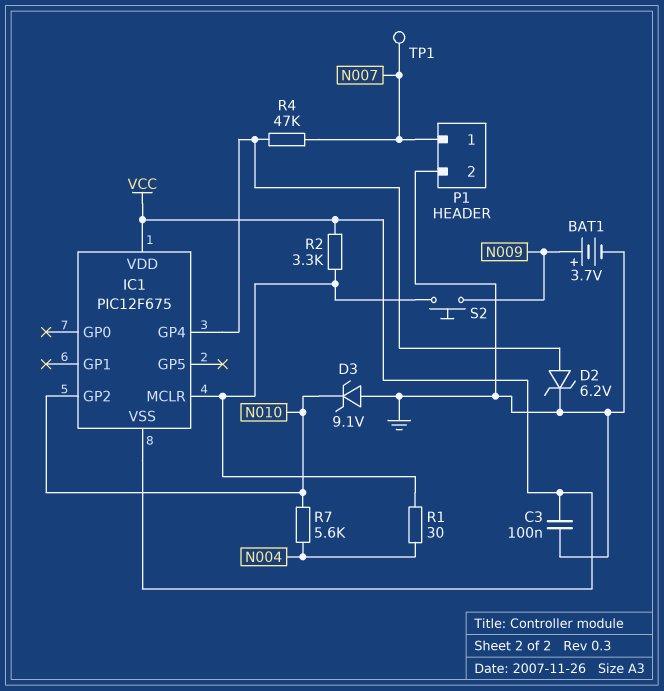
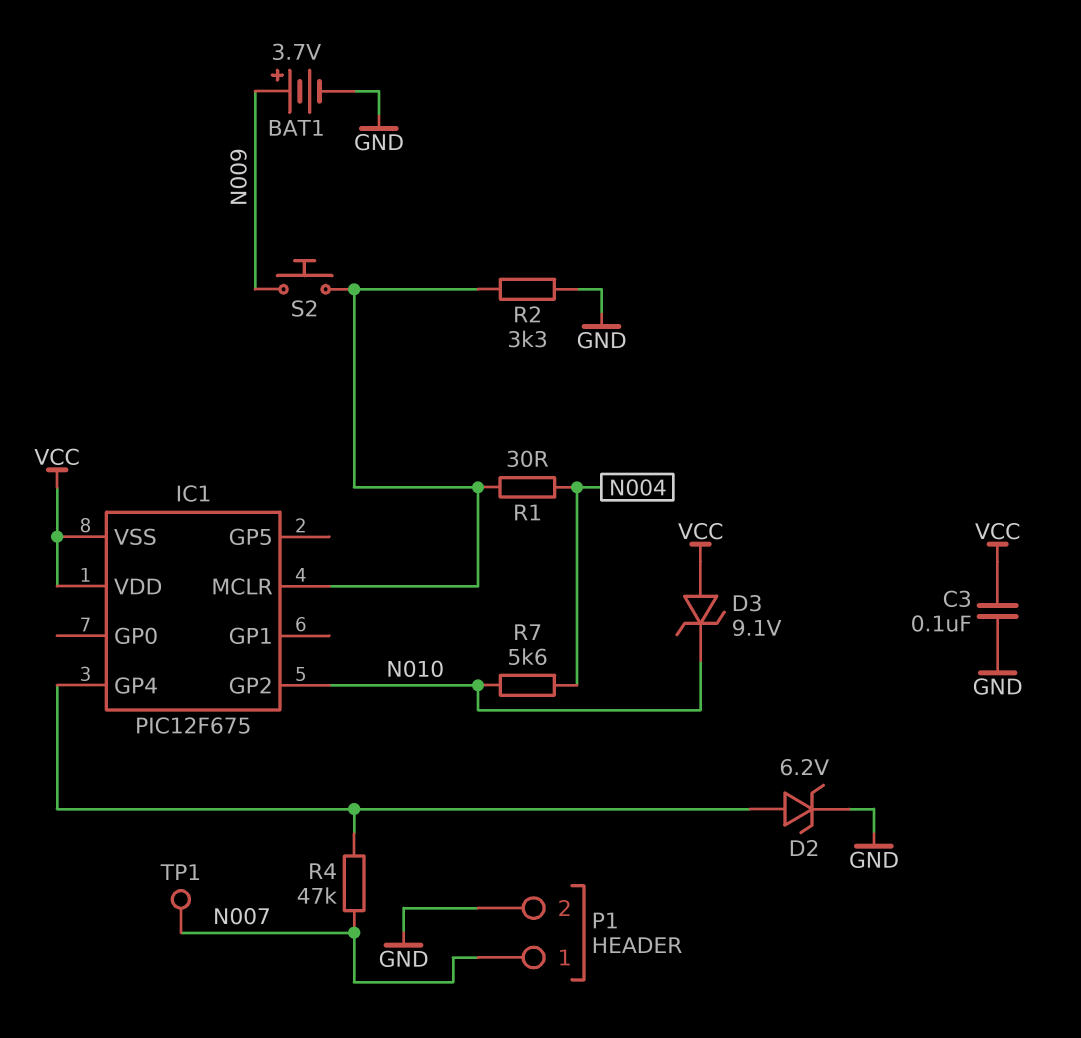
D3: zener 9.1V (A GND, K N010) -> zener 9.1V (A VCC, K N010)
R2: 3.3k (IC1/MCLR, VCC) -> 3.3k (GND, IC1/MCLR)

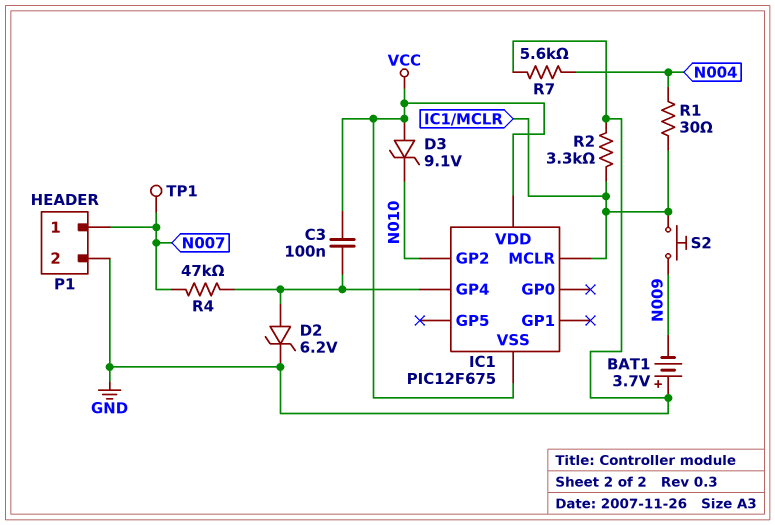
BAT1: 3.7V (plus N009, minus GND) -> 3.7V (plus GND, minus N009)
C3: 100nF (GND, VCC) -> 100nF (IC1/GP4, VCC)
R7: 5.6k (N004, N010) -> 5.6k (GND, N004)

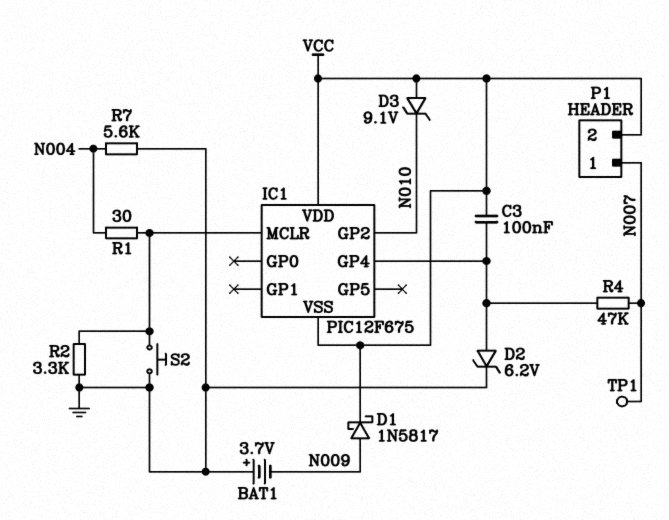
D1: none -> schottky 1N5817 (A N009, K VCC)
P1 pin 2: GND -> VCC
S2: button (IC1/MCLR, N009) -> button (GND, IC1/MCLR)

